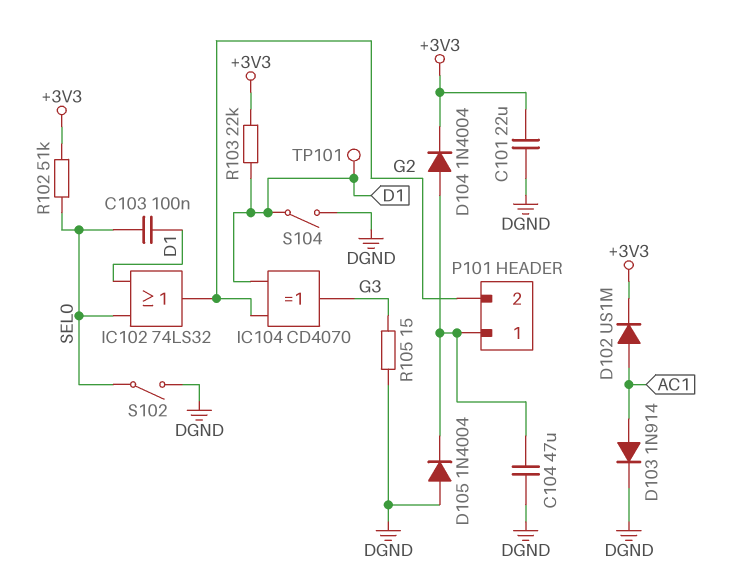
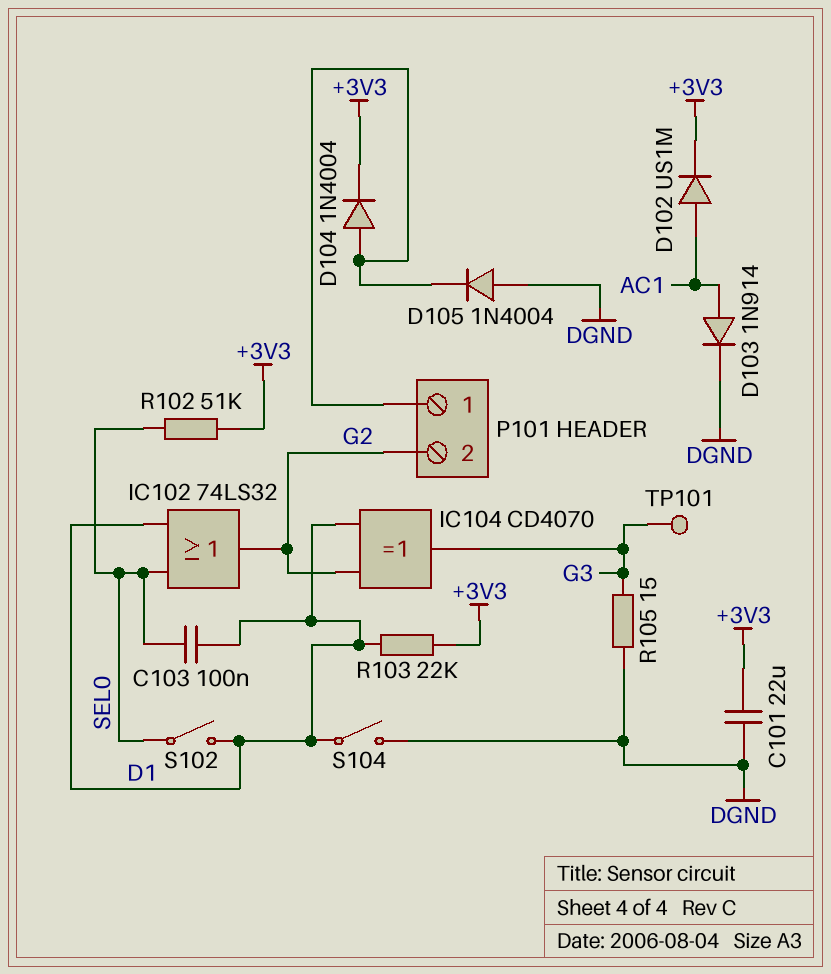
C104: 47uF (DGND, P101/1) -> none
S102: switch (DGND, SEL0) -> switch (D1, SEL0)
TP101: test point (D1) -> test point (G3)

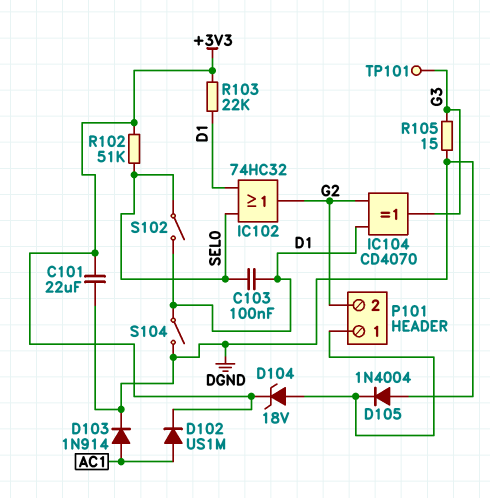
D104: diode 1N4004 (A P101/1, K +3V3) -> zener 18V (A P101/1, K +3V3)
IC102: OR 74LS32 (in D1, in SEL0, out G2) -> OR 74HC32 (in D1, in SEL0, out G2)

